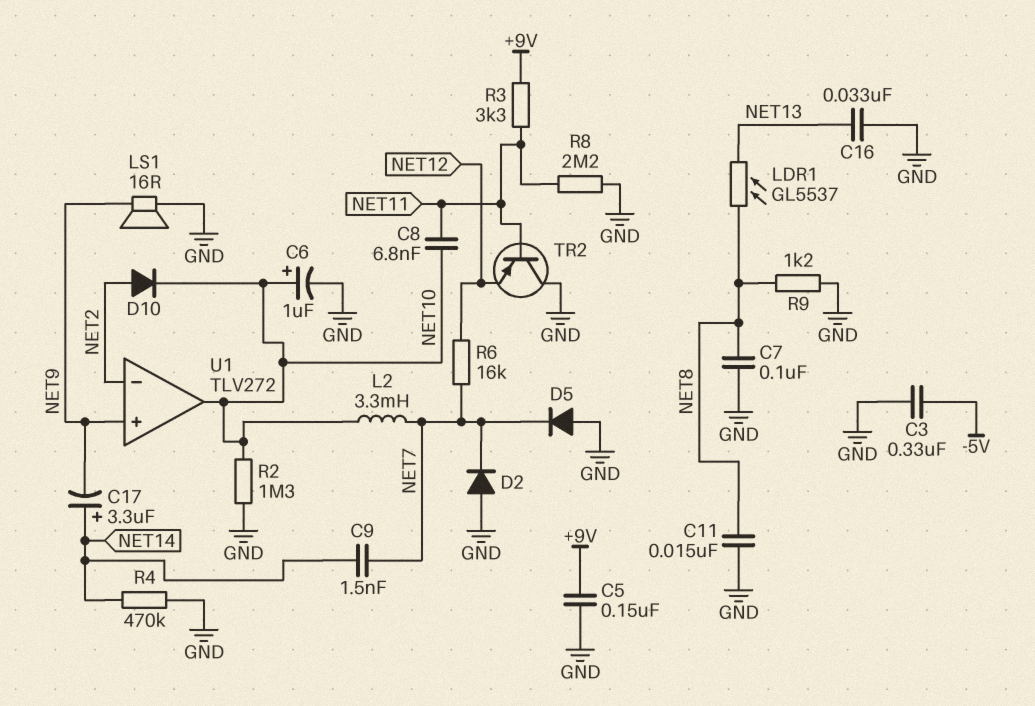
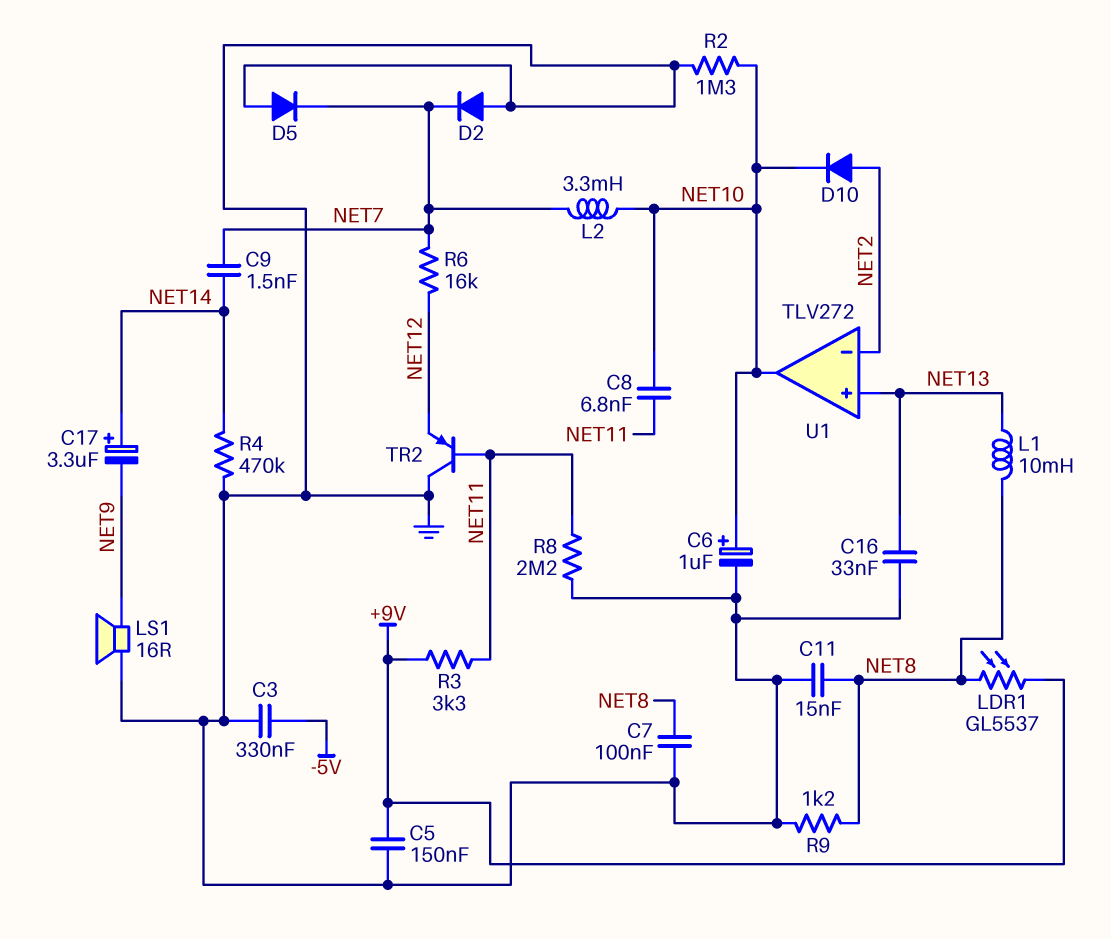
L1: none -> 10mH (NET8, NET13)
LDR1: GL5537 (NET8, NET13) -> GL5537 (+9V, NET8)
U1 pin in+: NET9 -> NET13

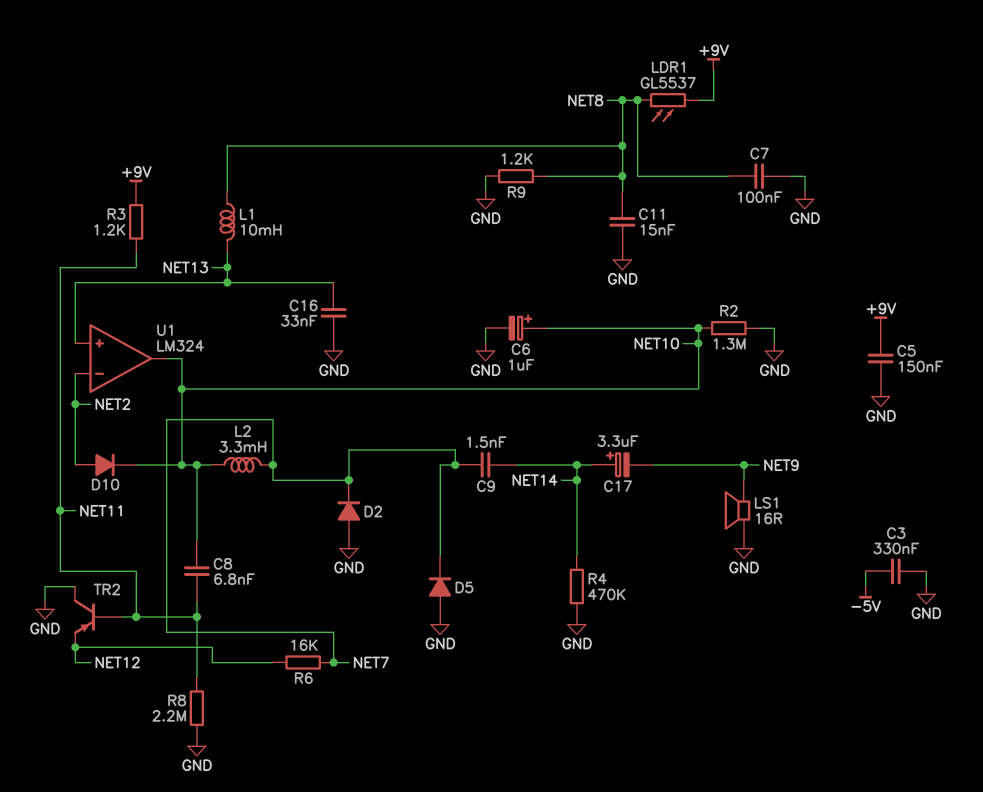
R3: 3.3k (+9V, NET11) -> 1.2k (+9V, NET11)
U1: TLV272 -> LM324

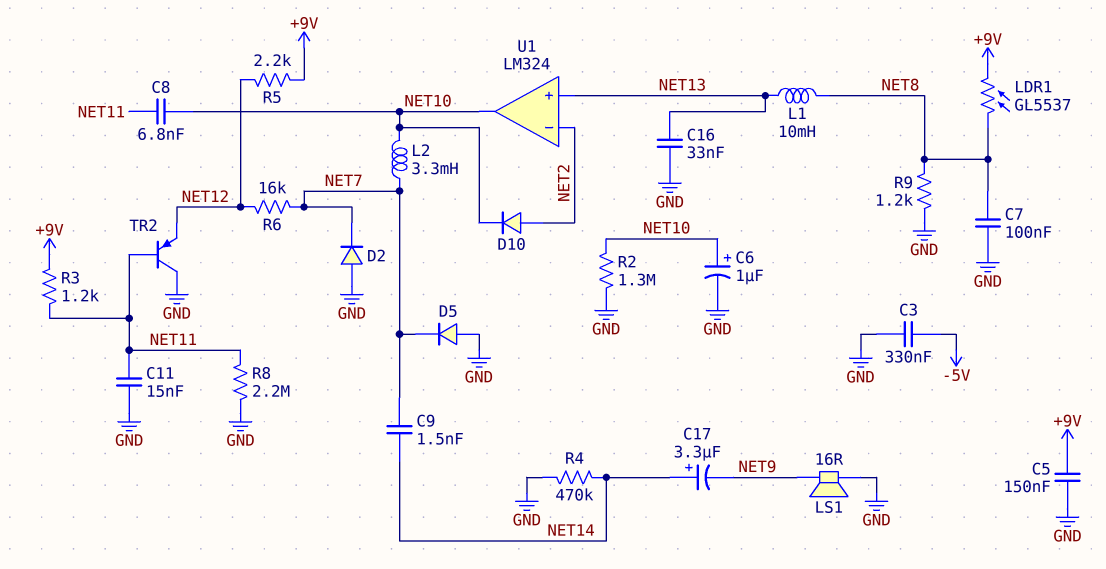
C11: 15nF (GND, NET8) -> 15nF (GND, NET11)
R5: none -> 2.2k (+9V, NET12)

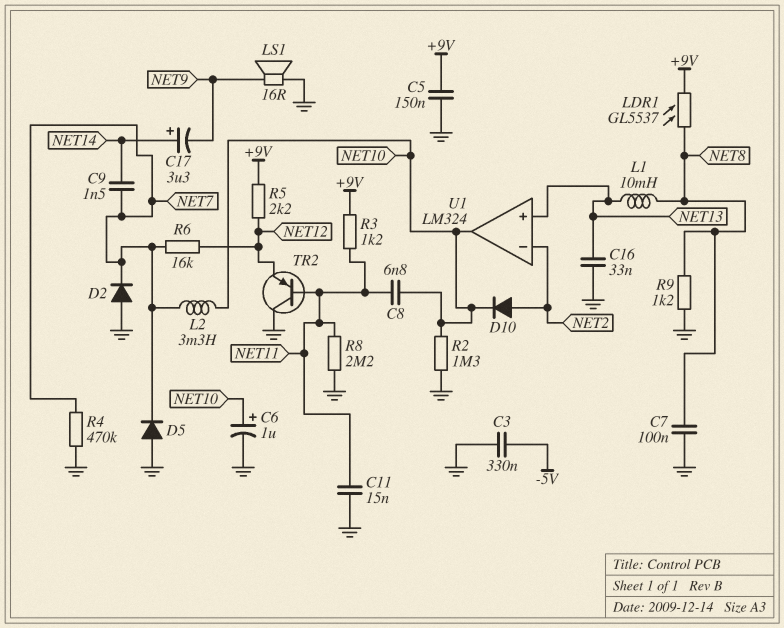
R4: 470k (GND, NET14) -> 470k (GND, NET7)

